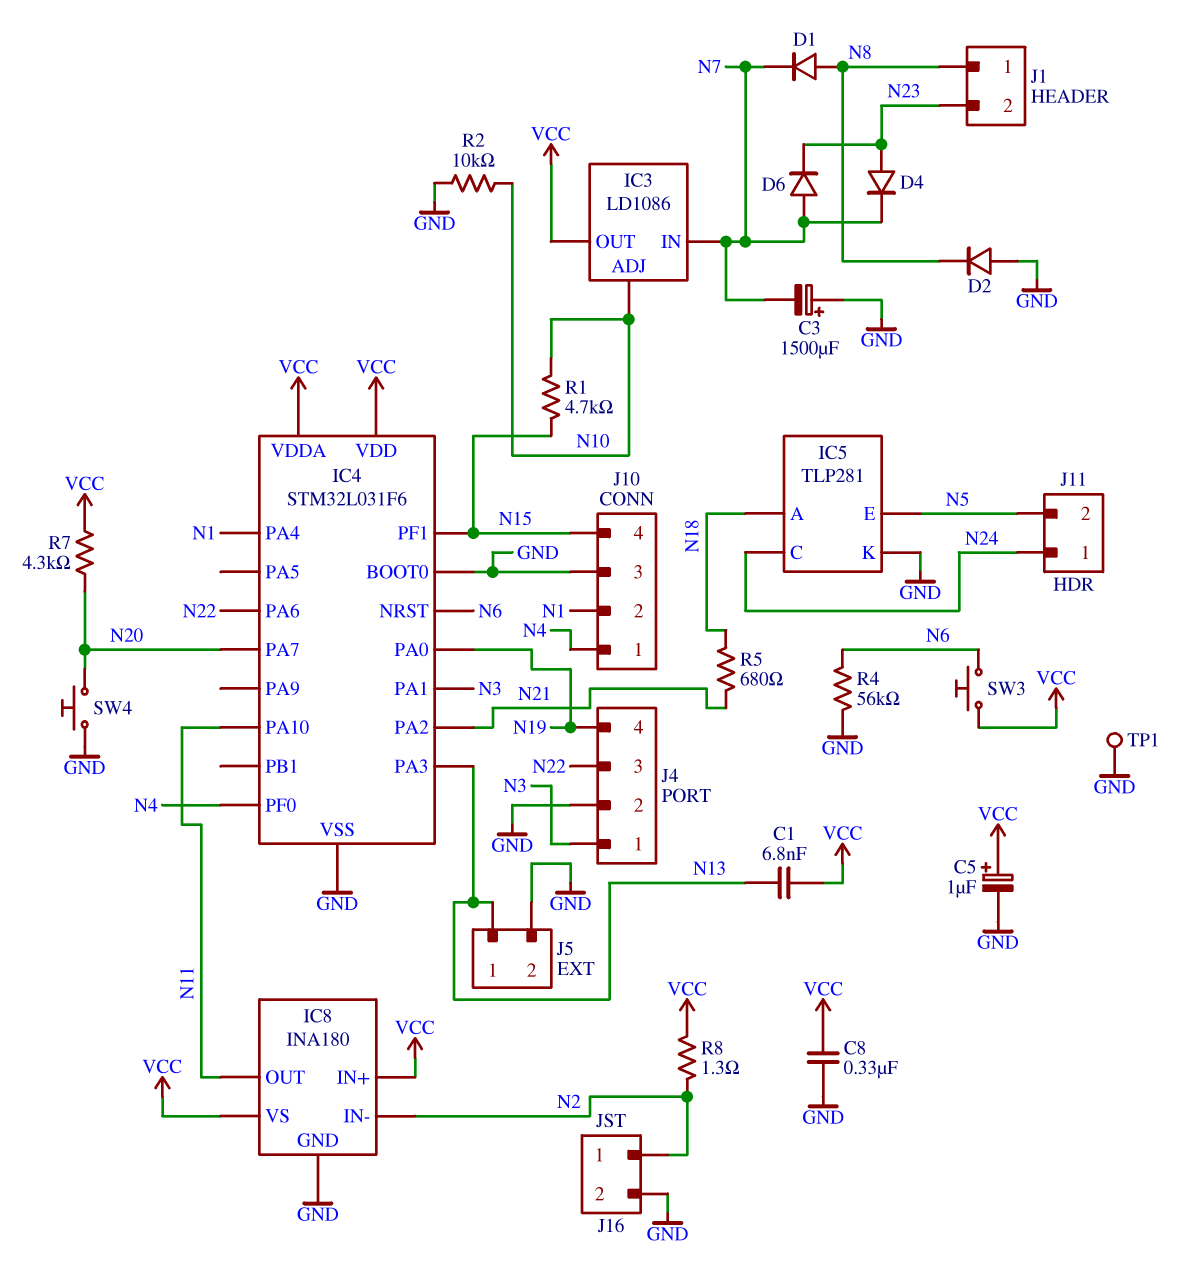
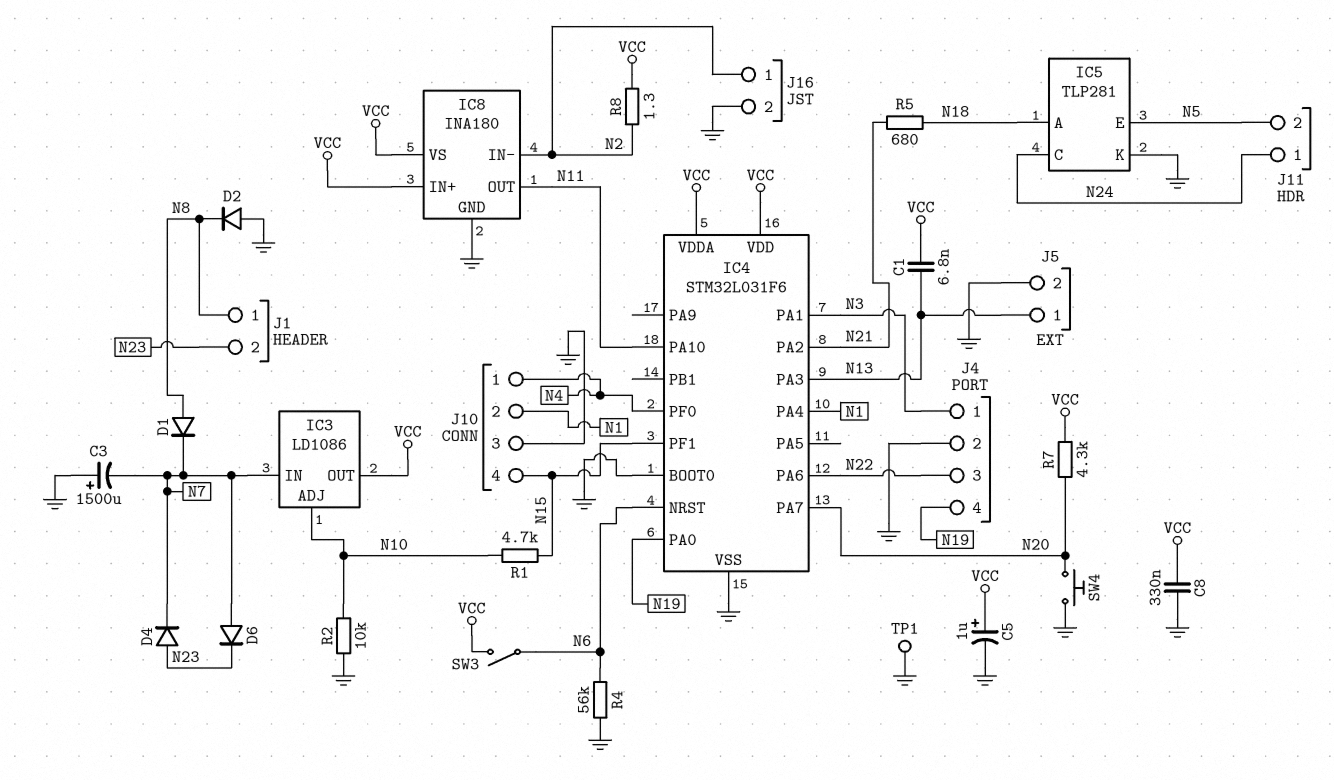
SW3: button (N6, VCC) -> switch (N6, VCC)

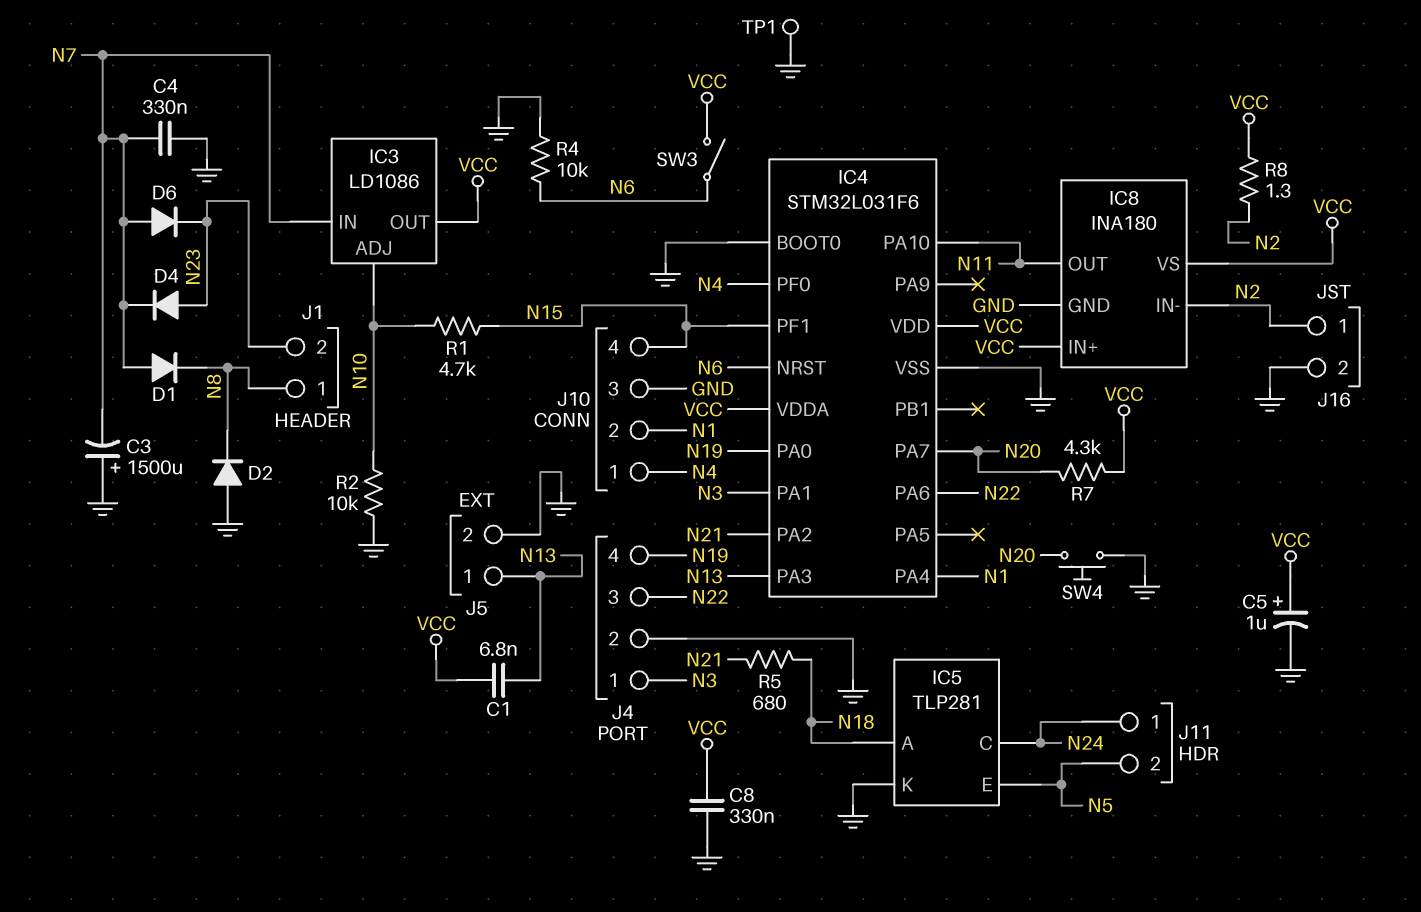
C4: none -> 330nF (GND, N7)
D1: diode (A N8, K N7) -> diode (A N7, K N8)
R4: 56k (GND, N6) -> 10k (GND, N6)

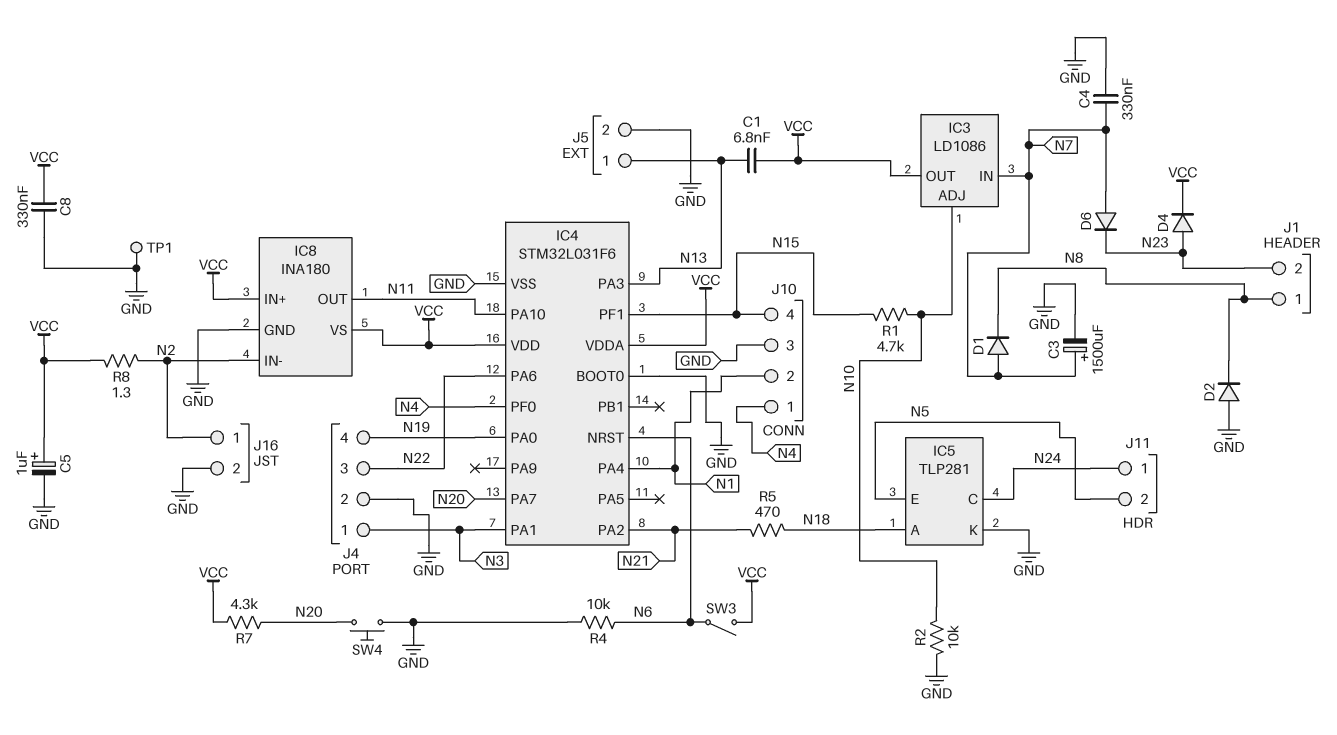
C3: 1500uF (plus GND, minus N7) -> 1500uF (plus N7, minus GND)
D4: diode (A N23, K N7) -> diode (A N23, K VCC)
R5: 680 (N18, N21) -> 470 (N18, N21)

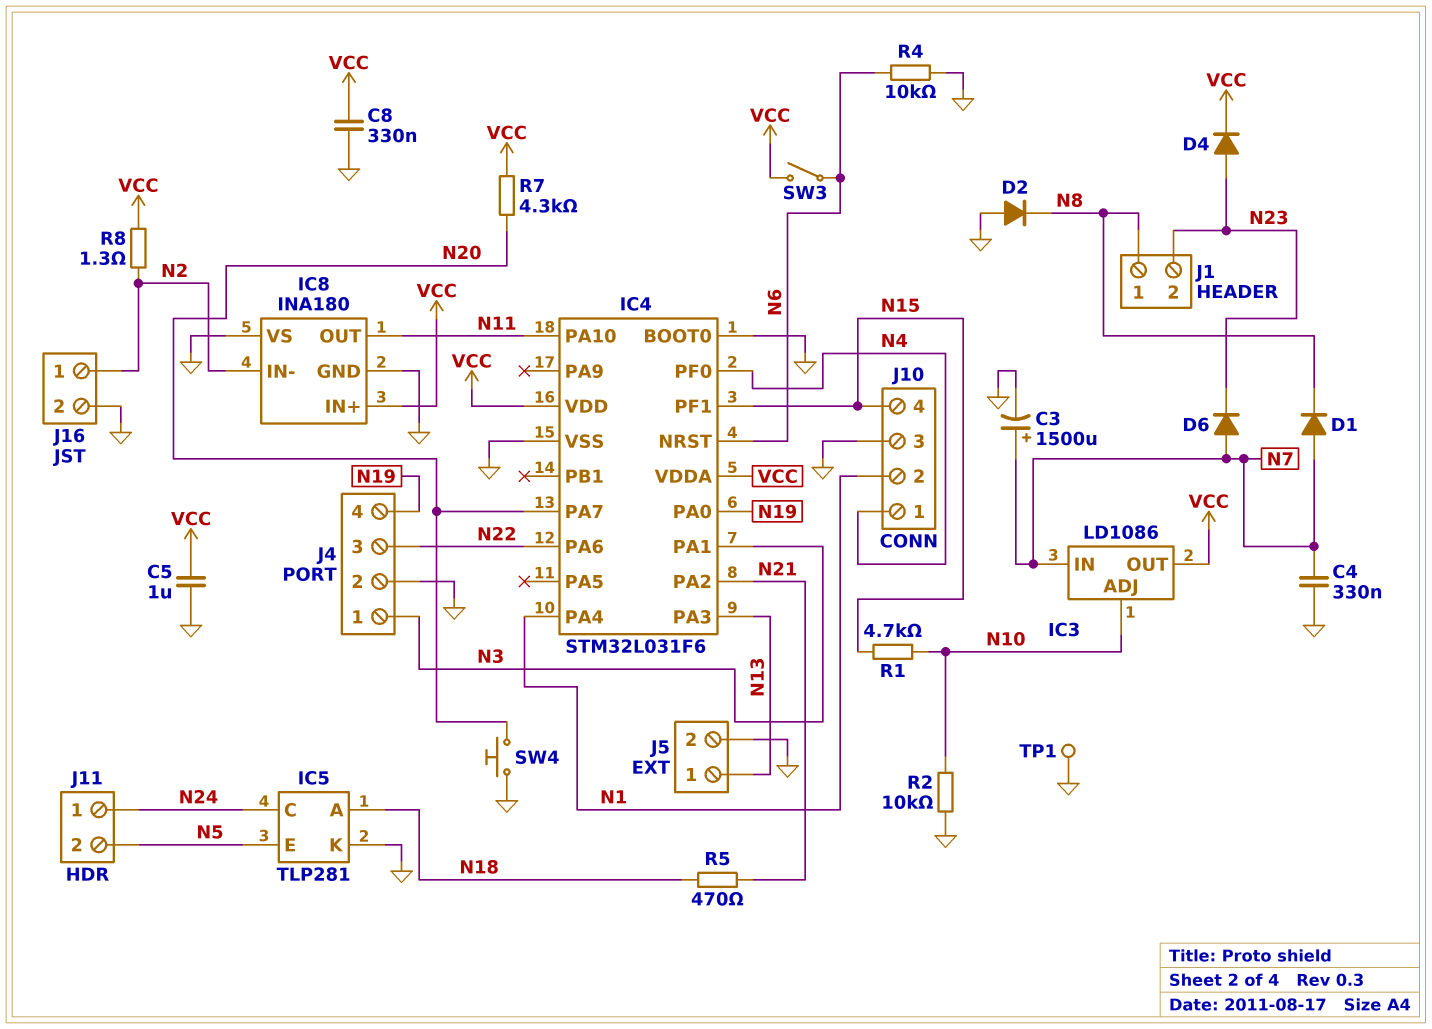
C1: 6.8nF (N13, VCC) -> none
C5: 1uF (plus VCC, minus GND) -> 1uF (GND, VCC)
IC8 pin VS: VCC -> GND

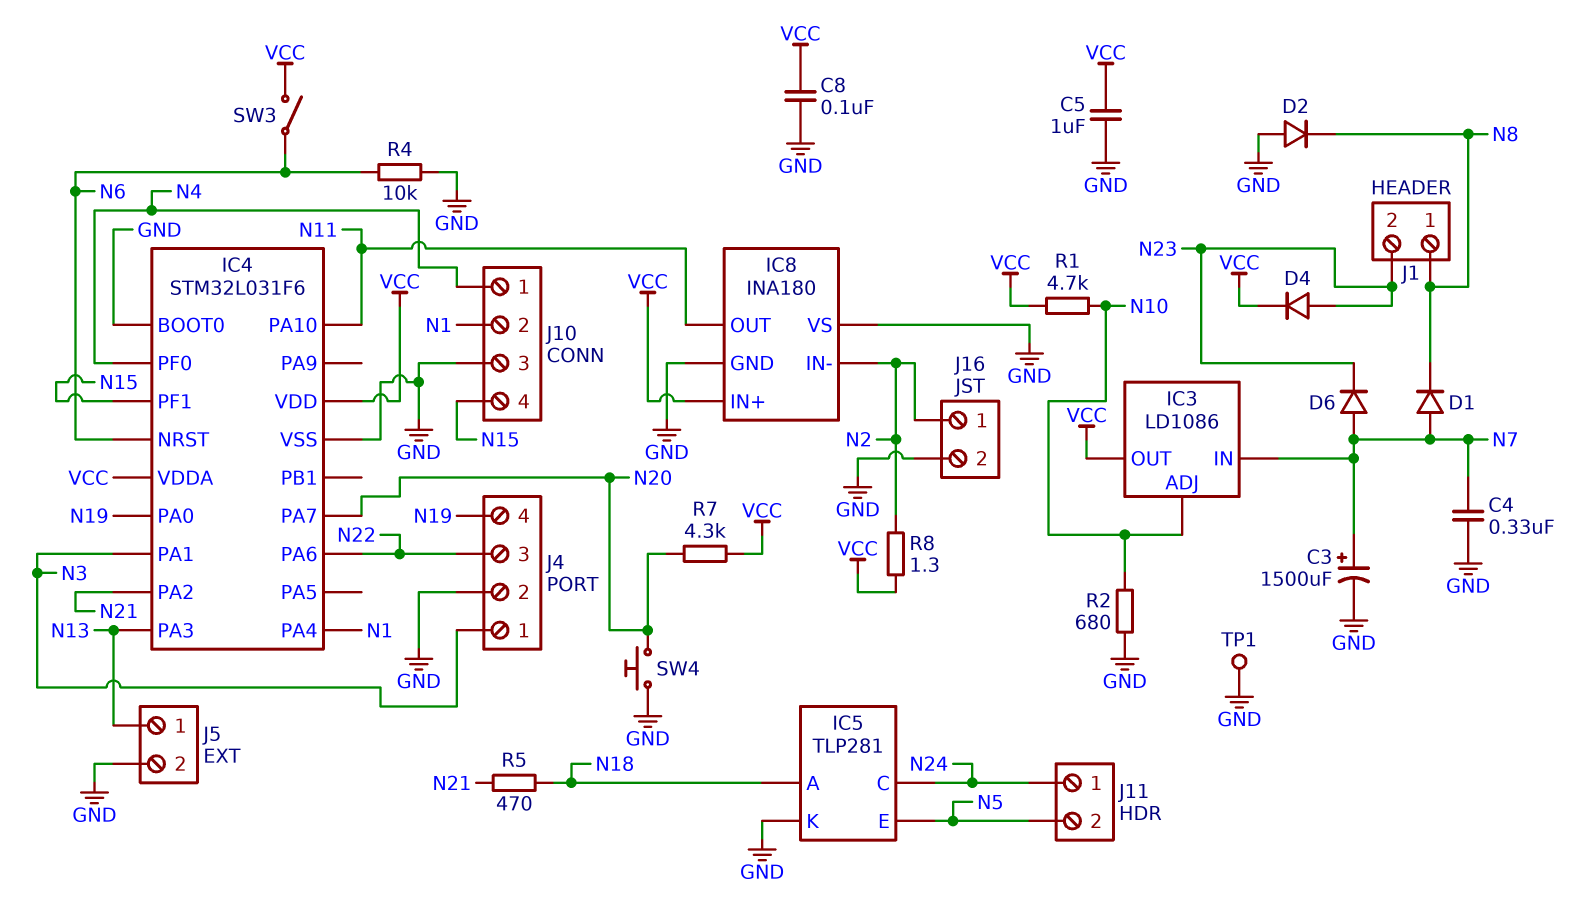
C8: 330nF (GND, VCC) -> 100nF (GND, VCC)
R1: 4.7k (N10, N15) -> 4.7k (N10, VCC)
R2: 10k (GND, N10) -> 680 (GND, N10)

